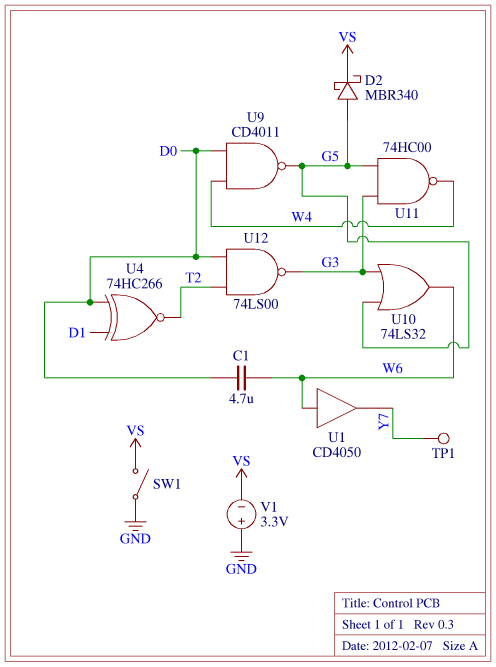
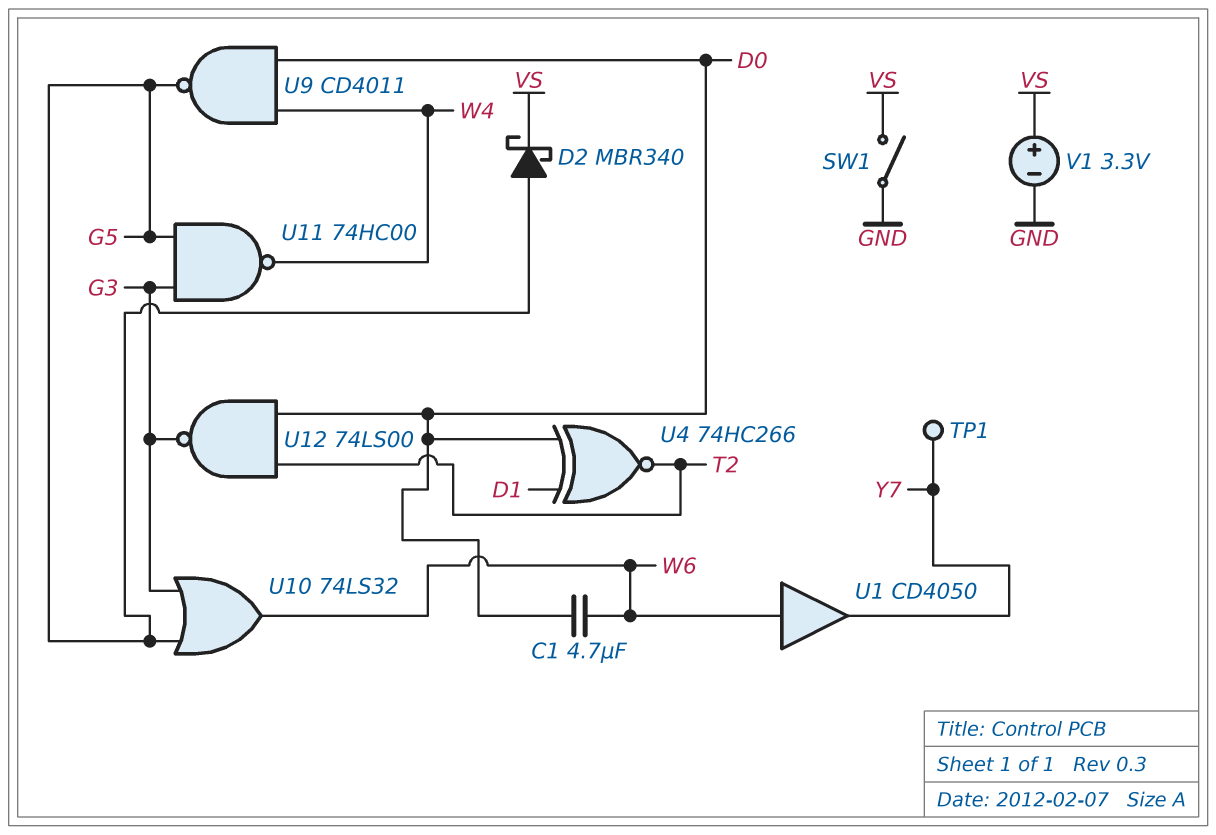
V1: 3.3V (plus GND, minus VS) -> 3.3V (plus VS, minus GND)

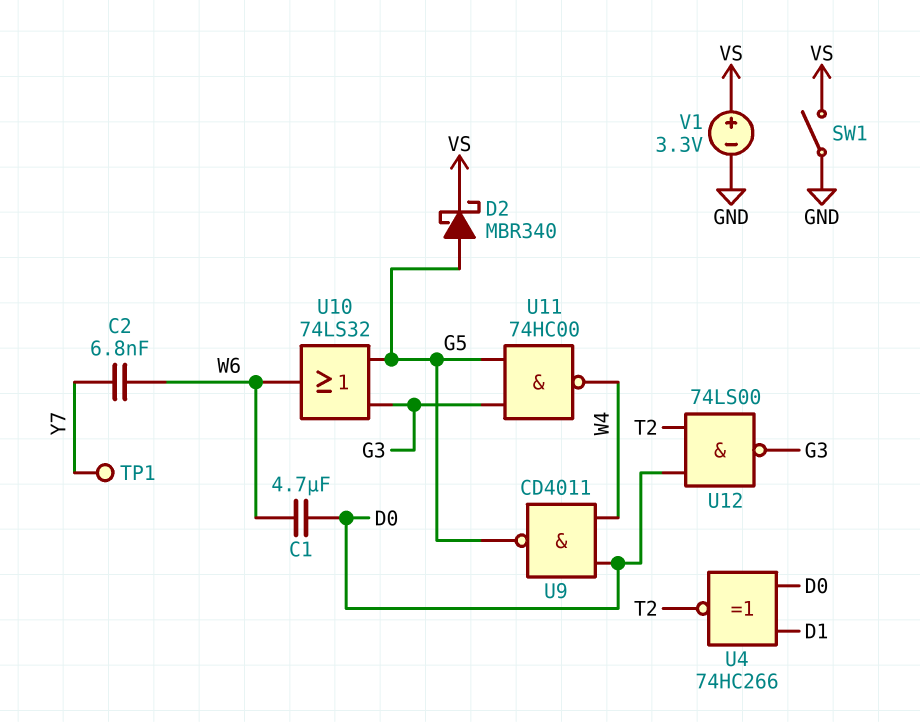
C2: none -> 6.8nF (W6, Y7)
U1: buffer CD4050 (in W6, out Y7) -> none

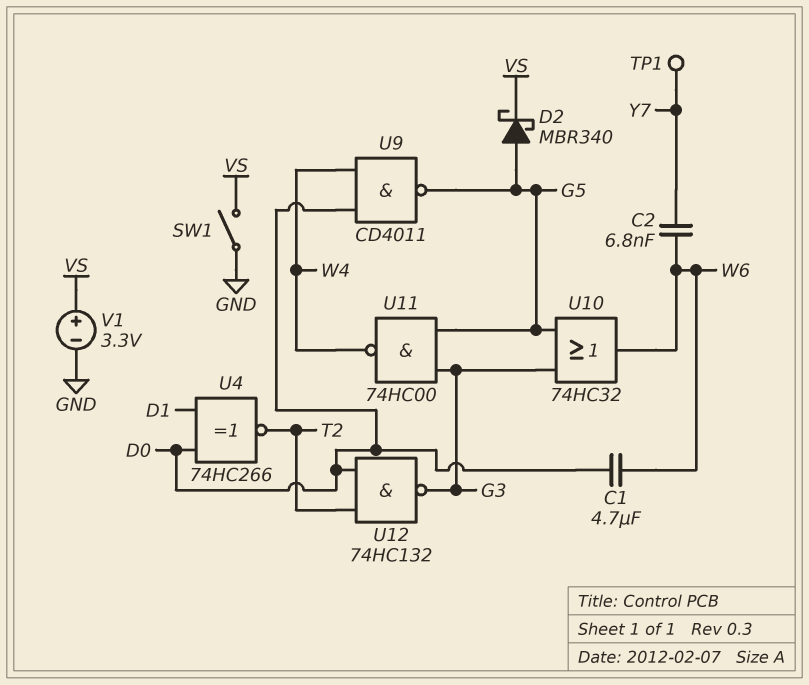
U10: OR 74LS32 (in G3, in G5, out W6) -> OR 74HC32 (in G3, in G5, out W6)
U12: NAND 74LS00 (in D0, in T2, out G3) -> NAND 74HC132 (in D0, in T2, out G3)

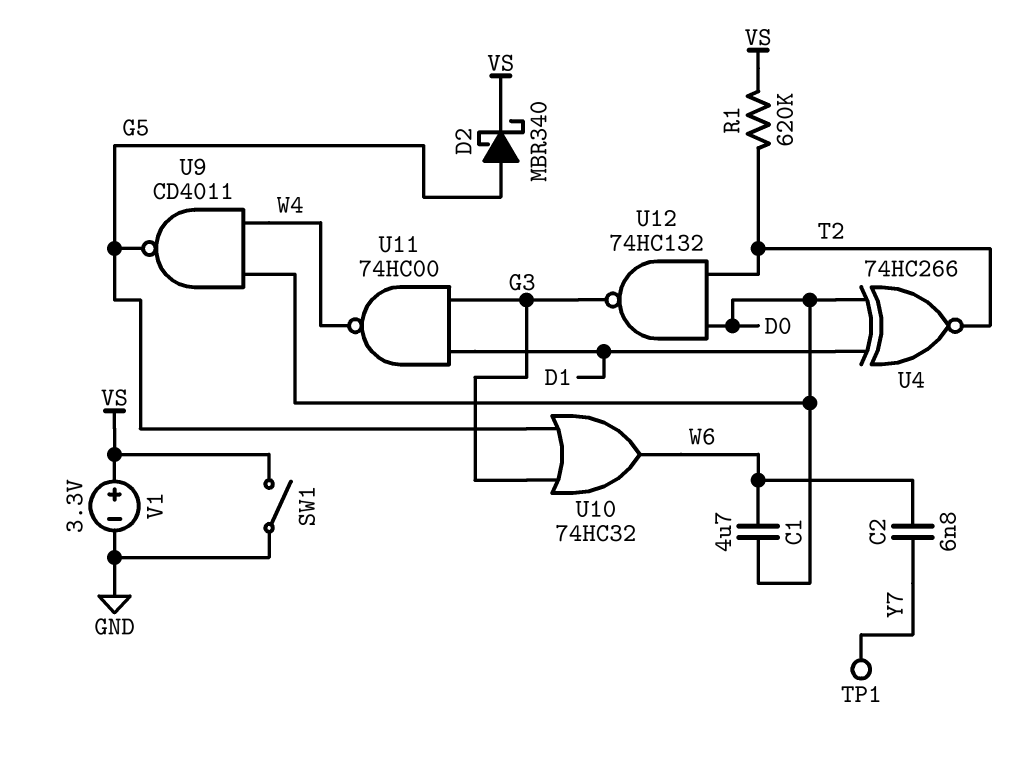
R1: none -> 620k (T2, VS)
U11: NAND 74HC00 (in G3, in G5, out W4) -> NAND 74HC00 (in D1, in G3, out W4)

